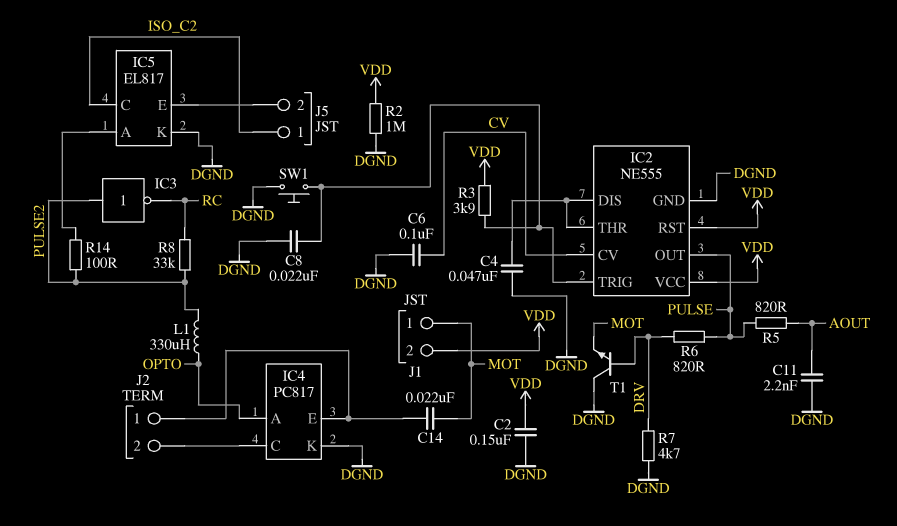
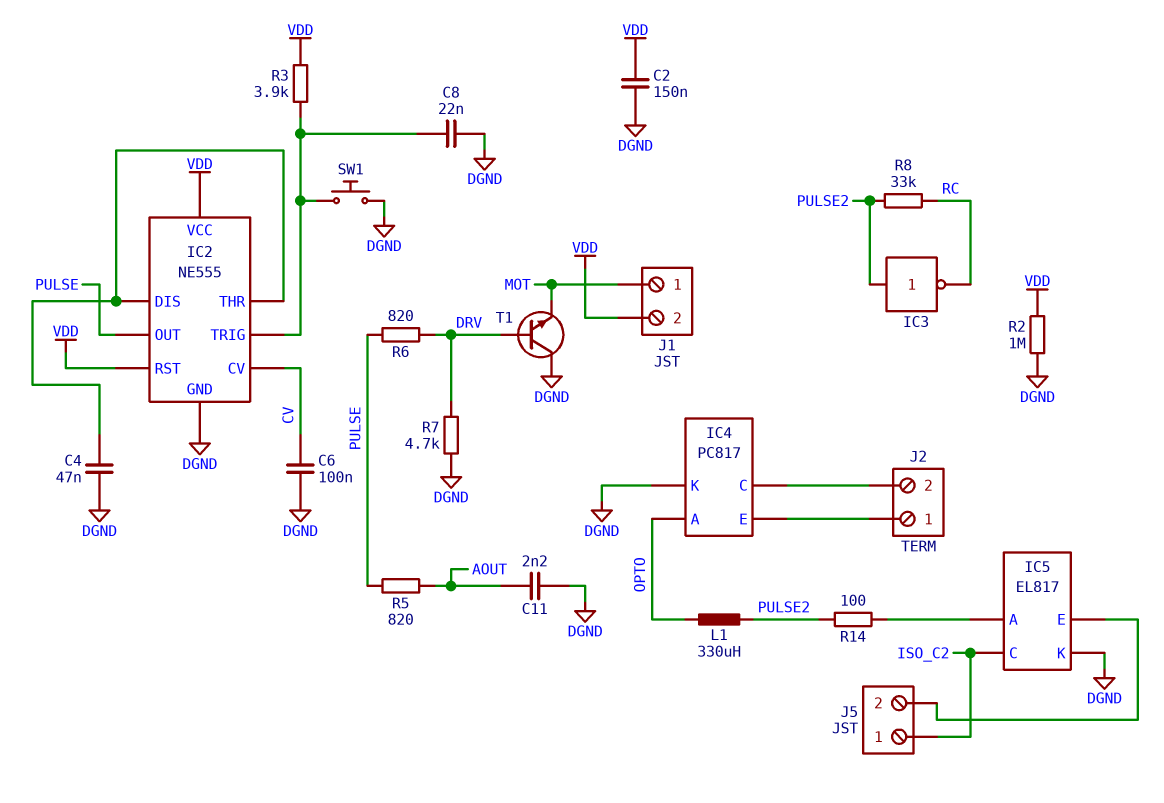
C14: 22nF (IC4/E, MOT) -> none

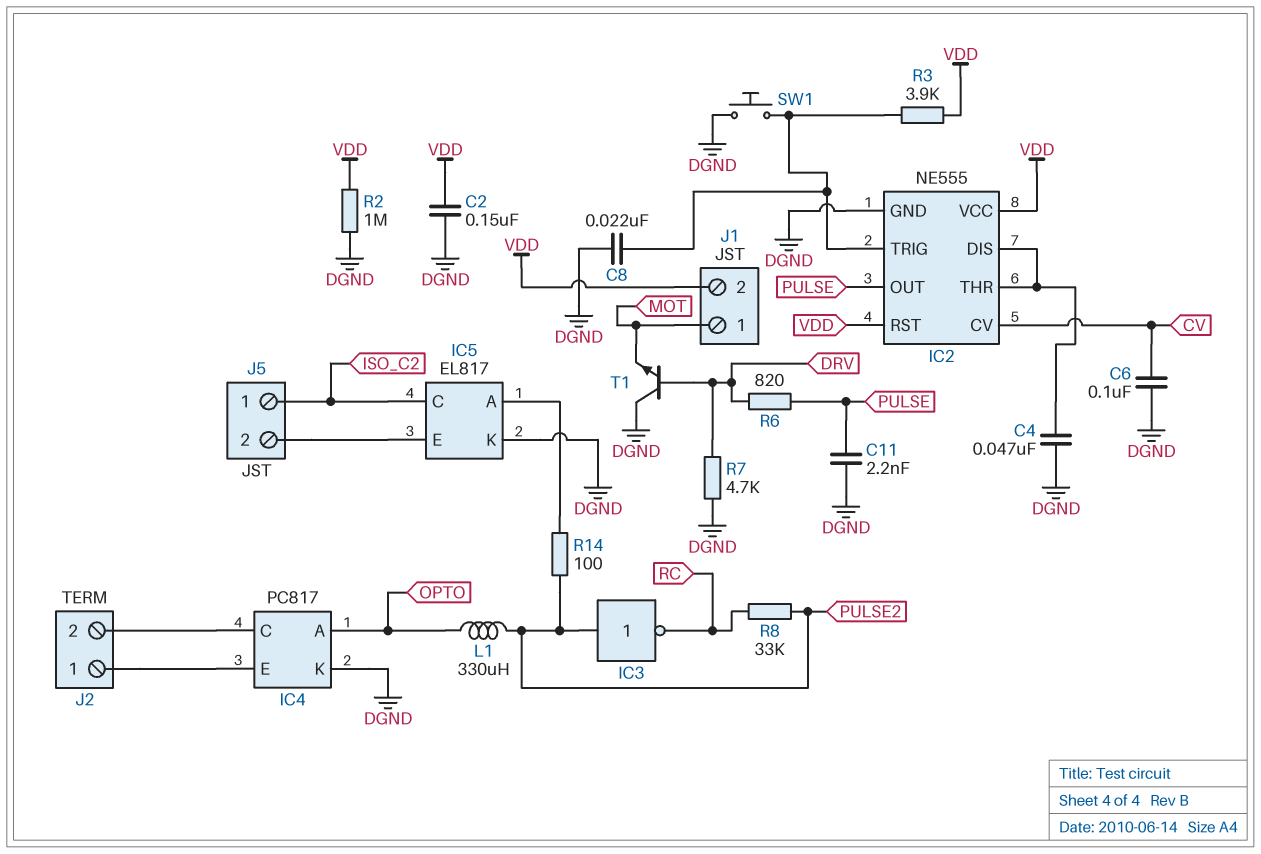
C11: 2.2nF (AOUT, DGND) -> 2.2nF (DGND, PULSE)
R5: 820 (AOUT, PULSE) -> none

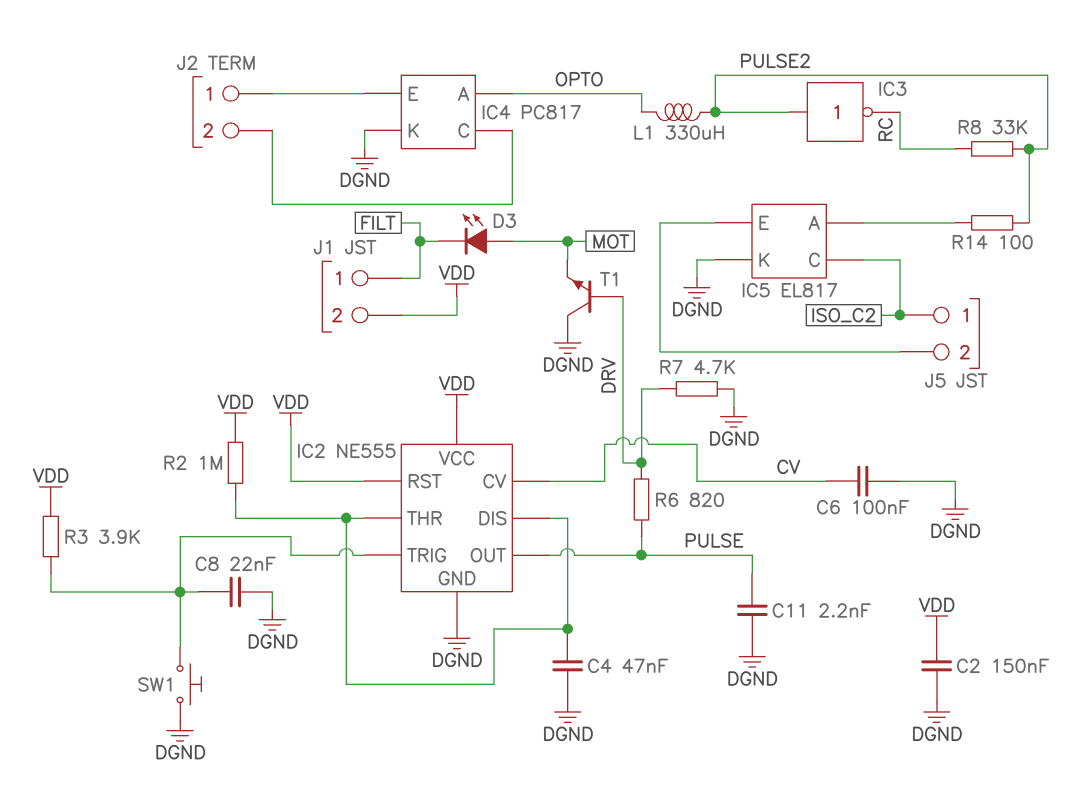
D3: none -> LED (A MOT, K FILT)
J1 pin 1: MOT -> FILT
R2: 1M (DGND, VDD) -> 1M (IC2/DIS, VDD)

